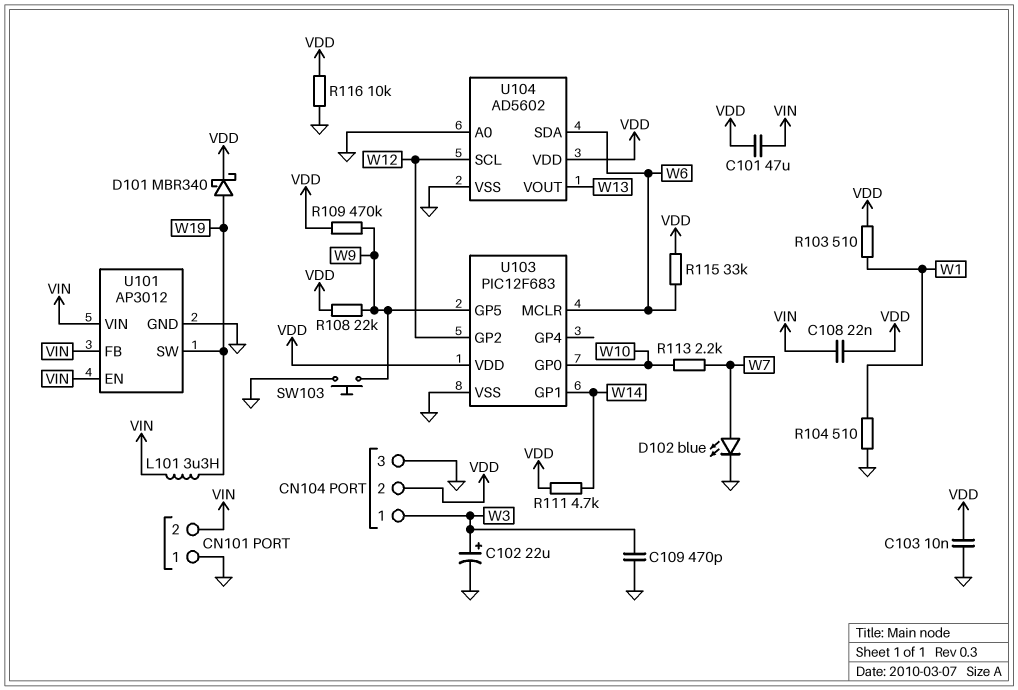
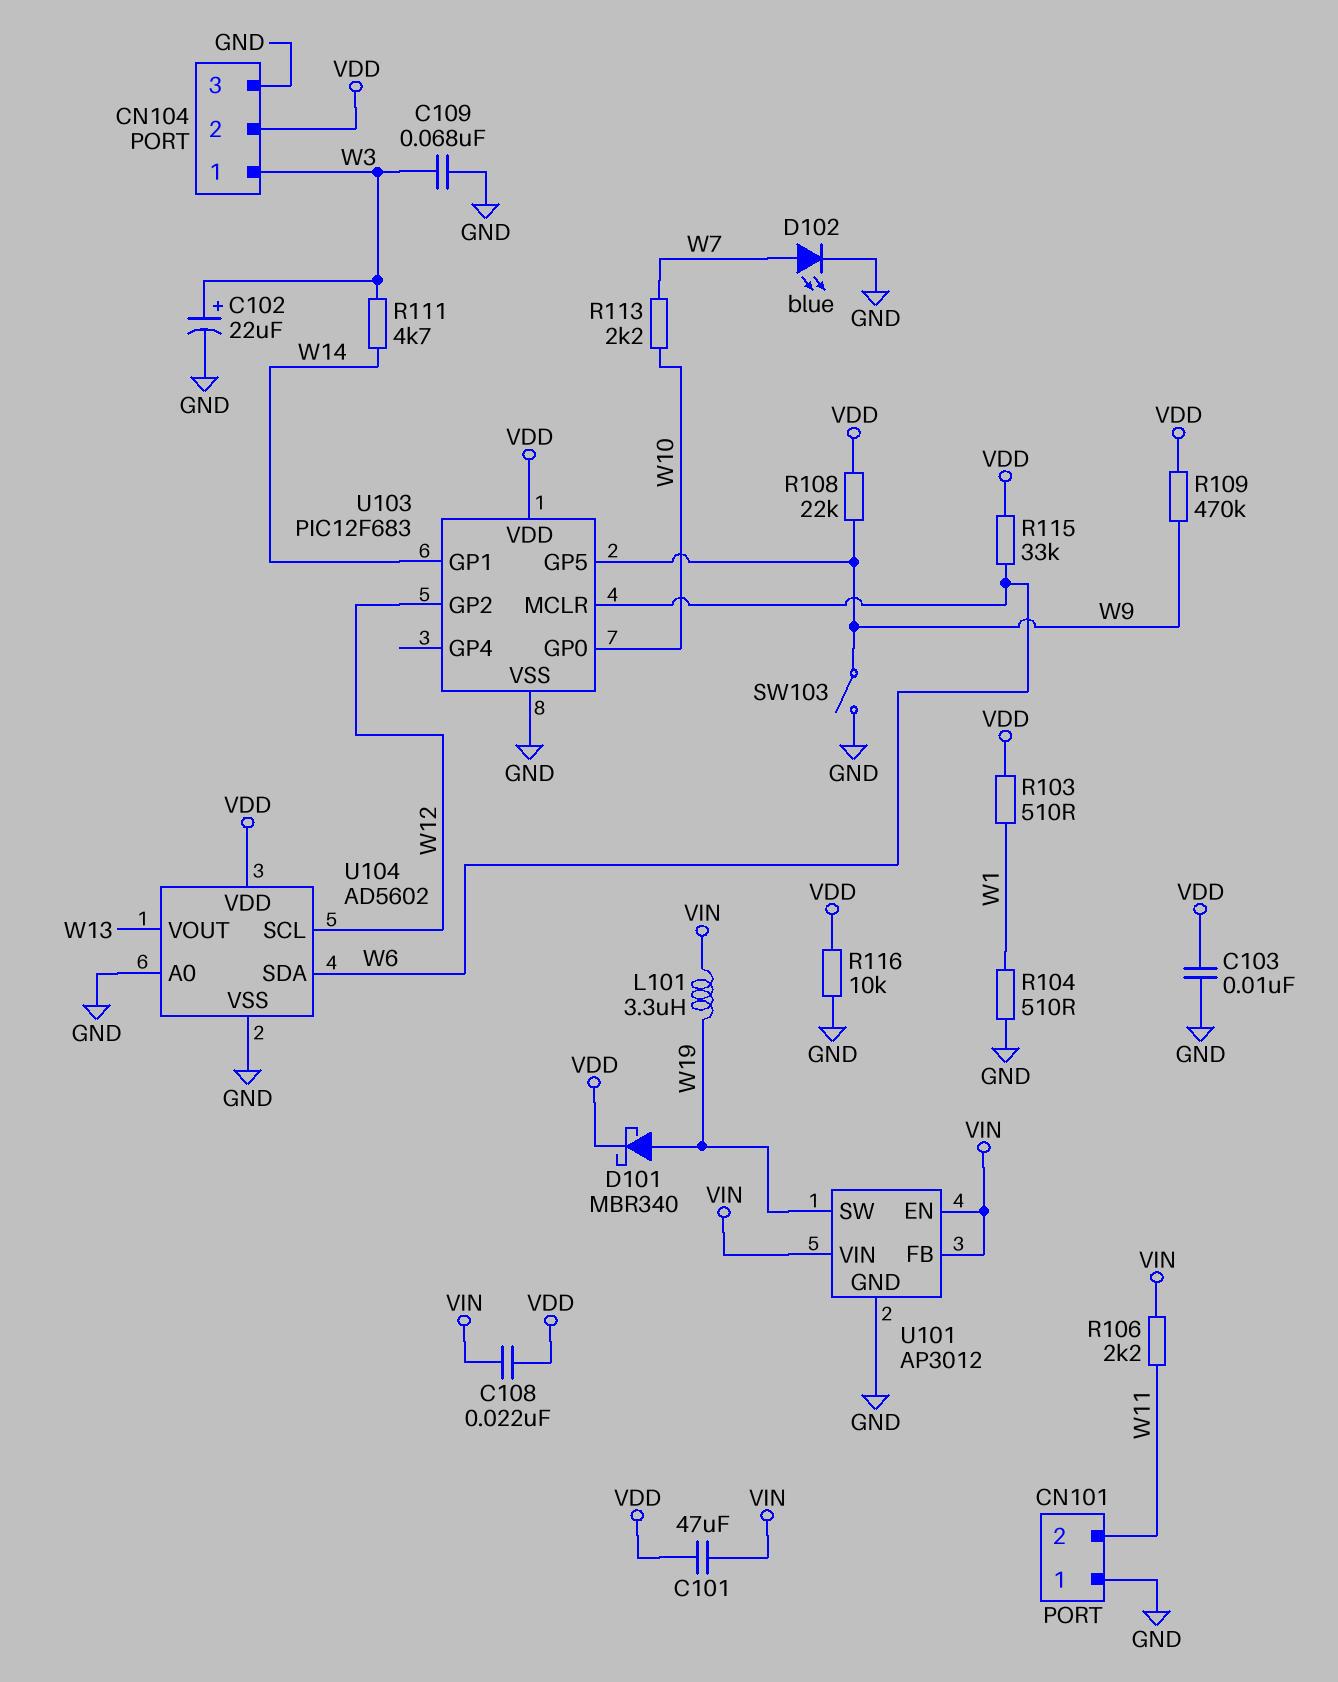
C109: 470pF (GND, W3) -> 68nF (GND, W3)
CN101 pin 2: VIN -> W11
R106: none -> 2.2k (VIN, W11)
R111: 4.7k (VDD, W14) -> 4.7k (W3, W14)
SW103: button (GND, W9) -> switch (GND, W9)

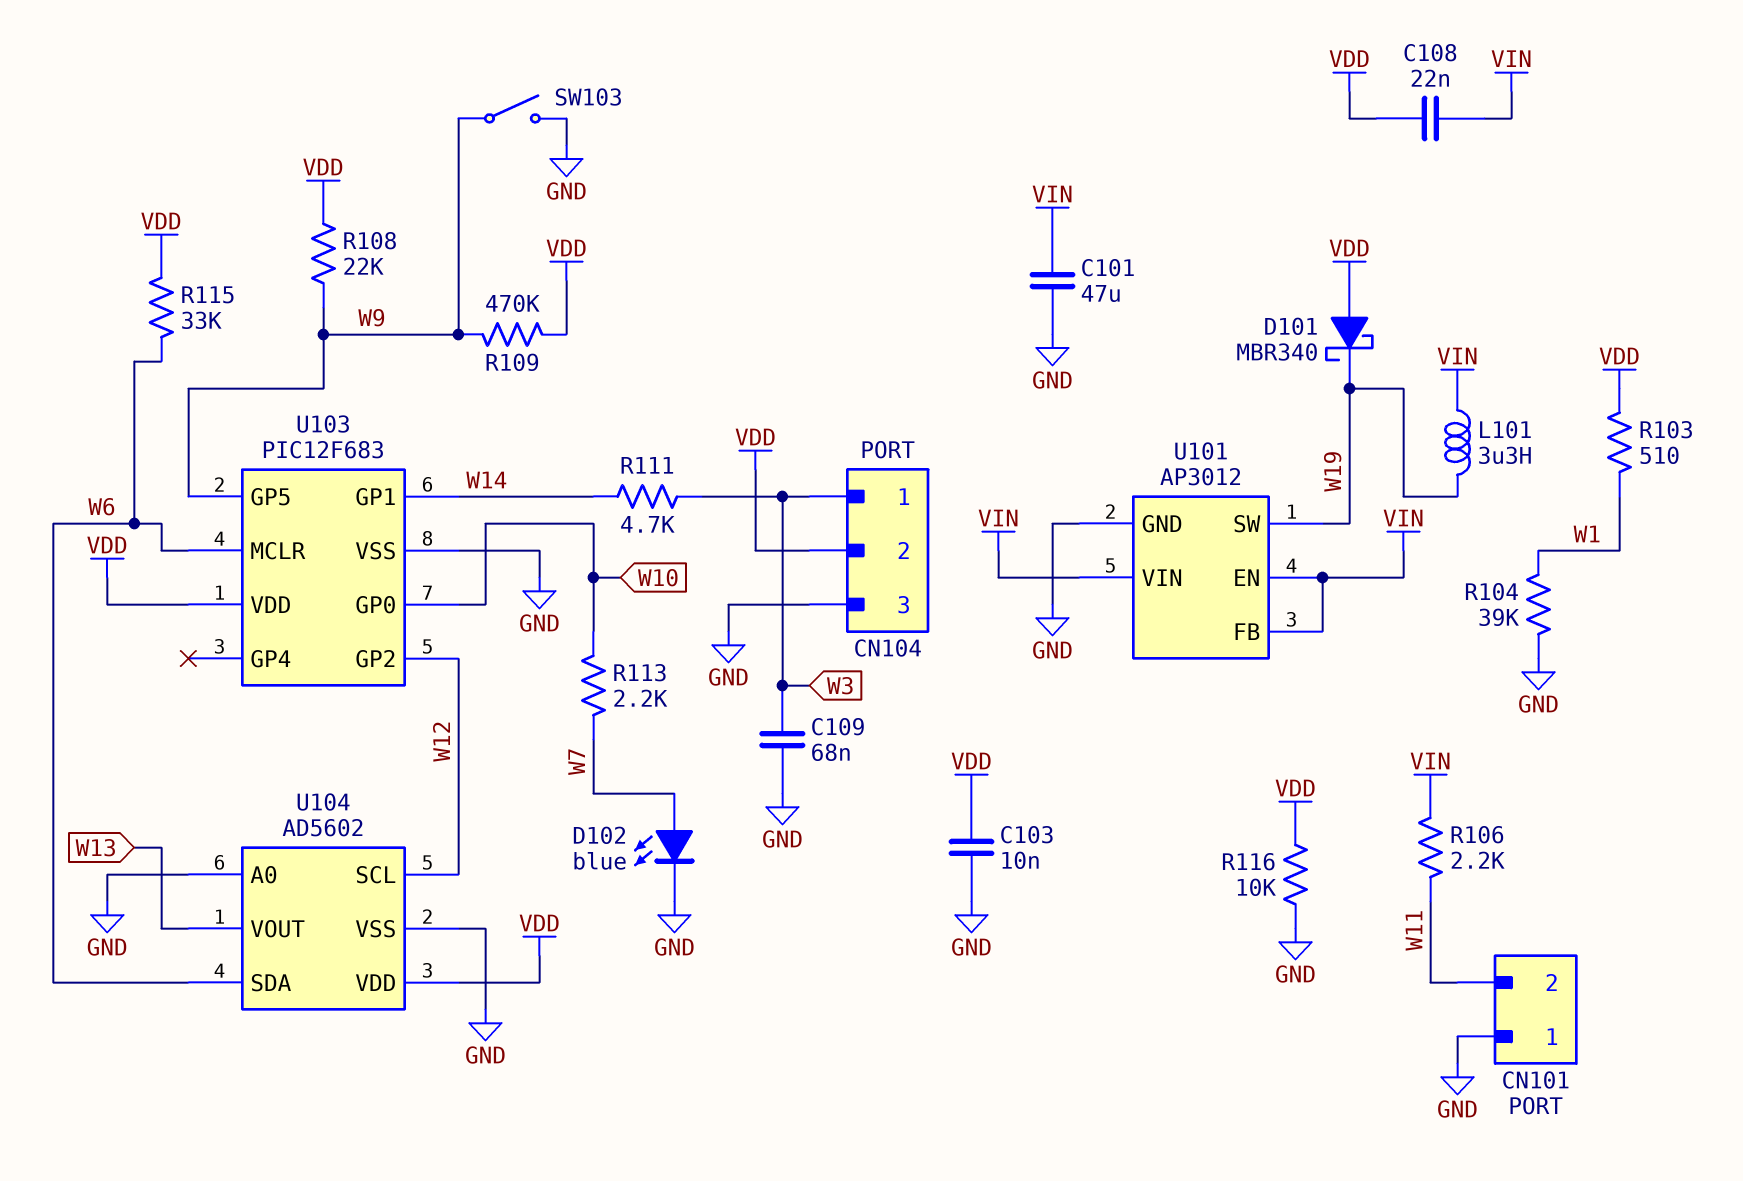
C101: 47uF (VDD, VIN) -> 47uF (GND, VIN)
C102: 22uF (plus W3, minus GND) -> none
D101: schottky MBR340 (A W19, K VDD) -> schottky MBR340 (A VDD, K W19)
R104: 510 (GND, W1) -> 39k (GND, W1)

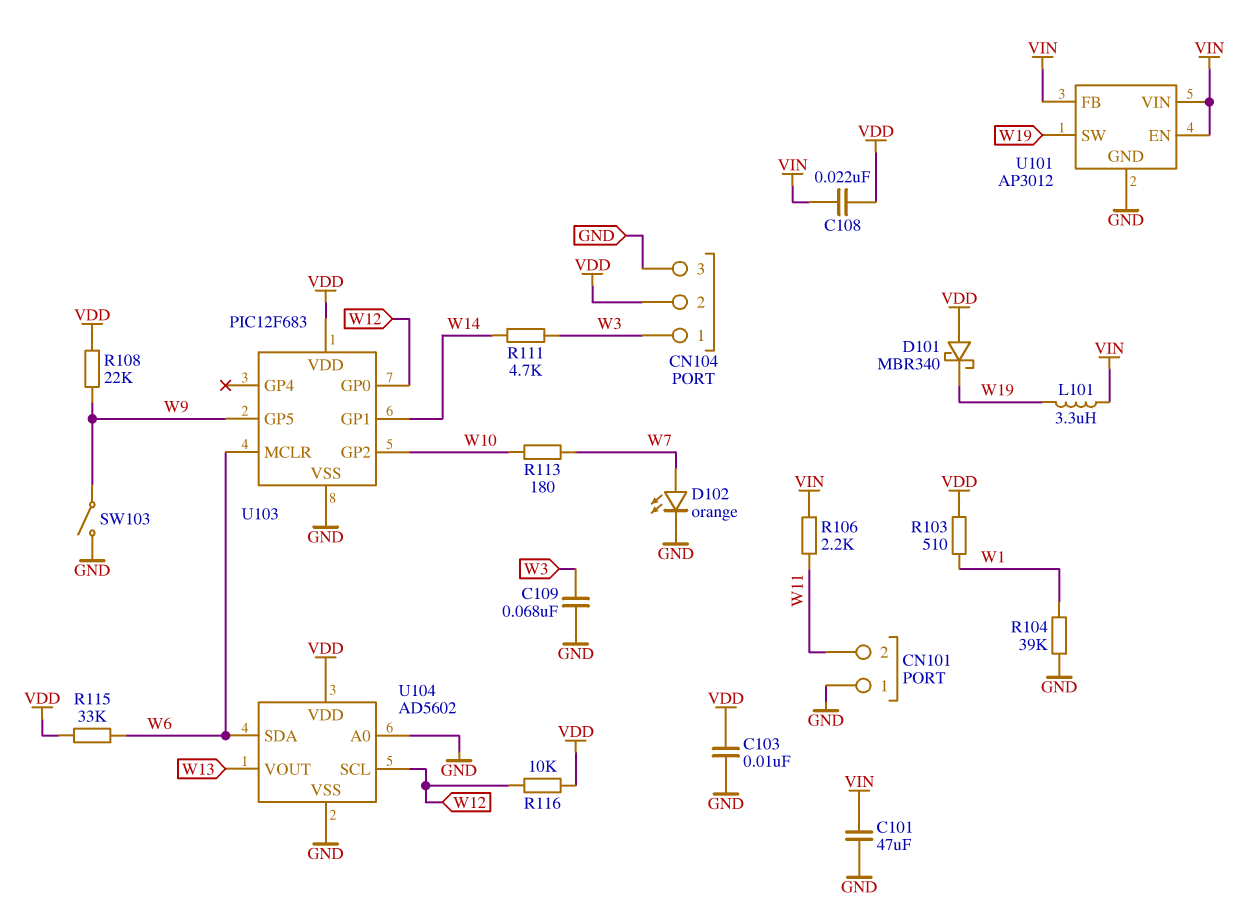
D102: LED blue (A W7, K GND) -> LED orange (A W7, K GND)
R109: 470k (VDD, W9) -> none
R113: 2.2k (W7, W10) -> 180 (W7, W10)
R116: 10k (GND, VDD) -> 10k (VDD, W12)
U103 pin GP0: W10 -> W12
U103 pin GP2: W12 -> W10

